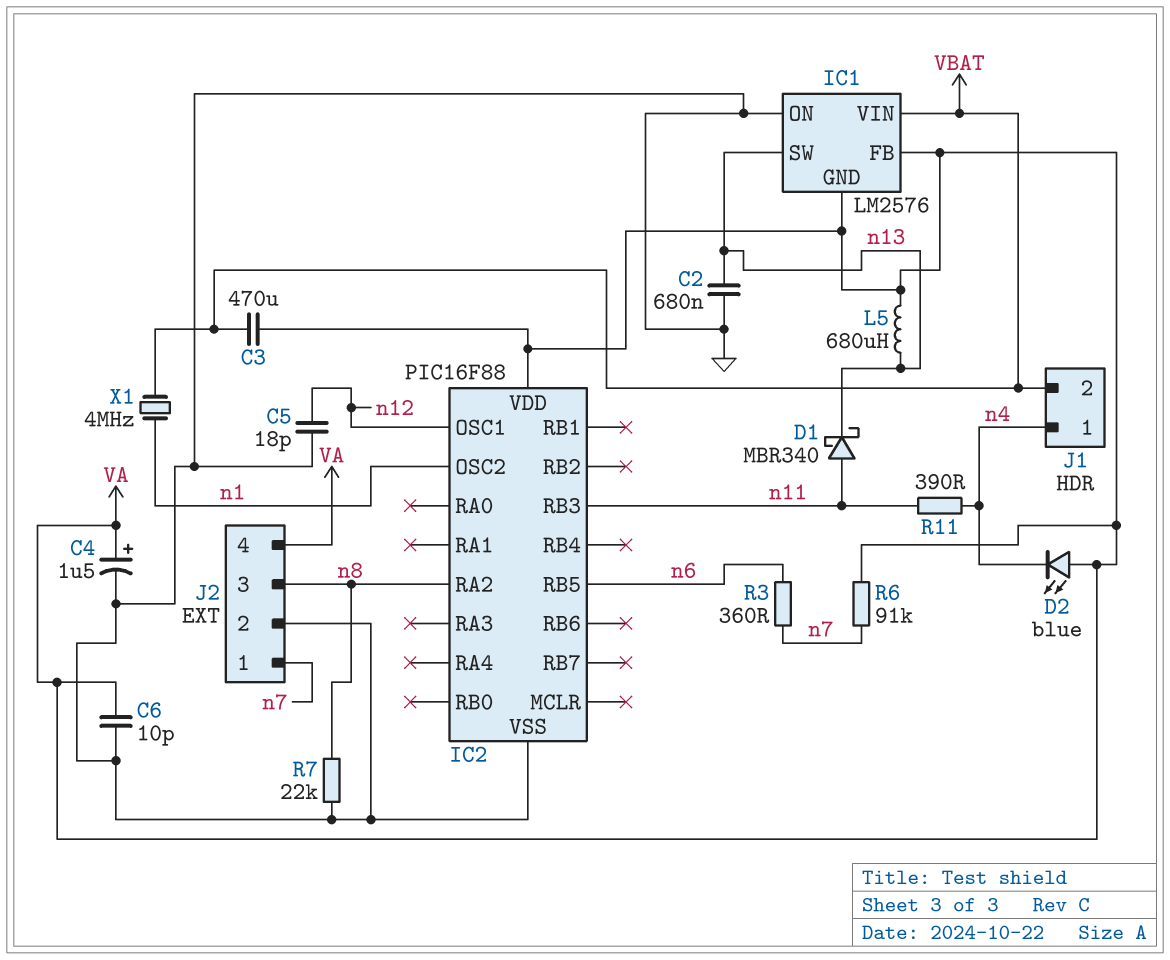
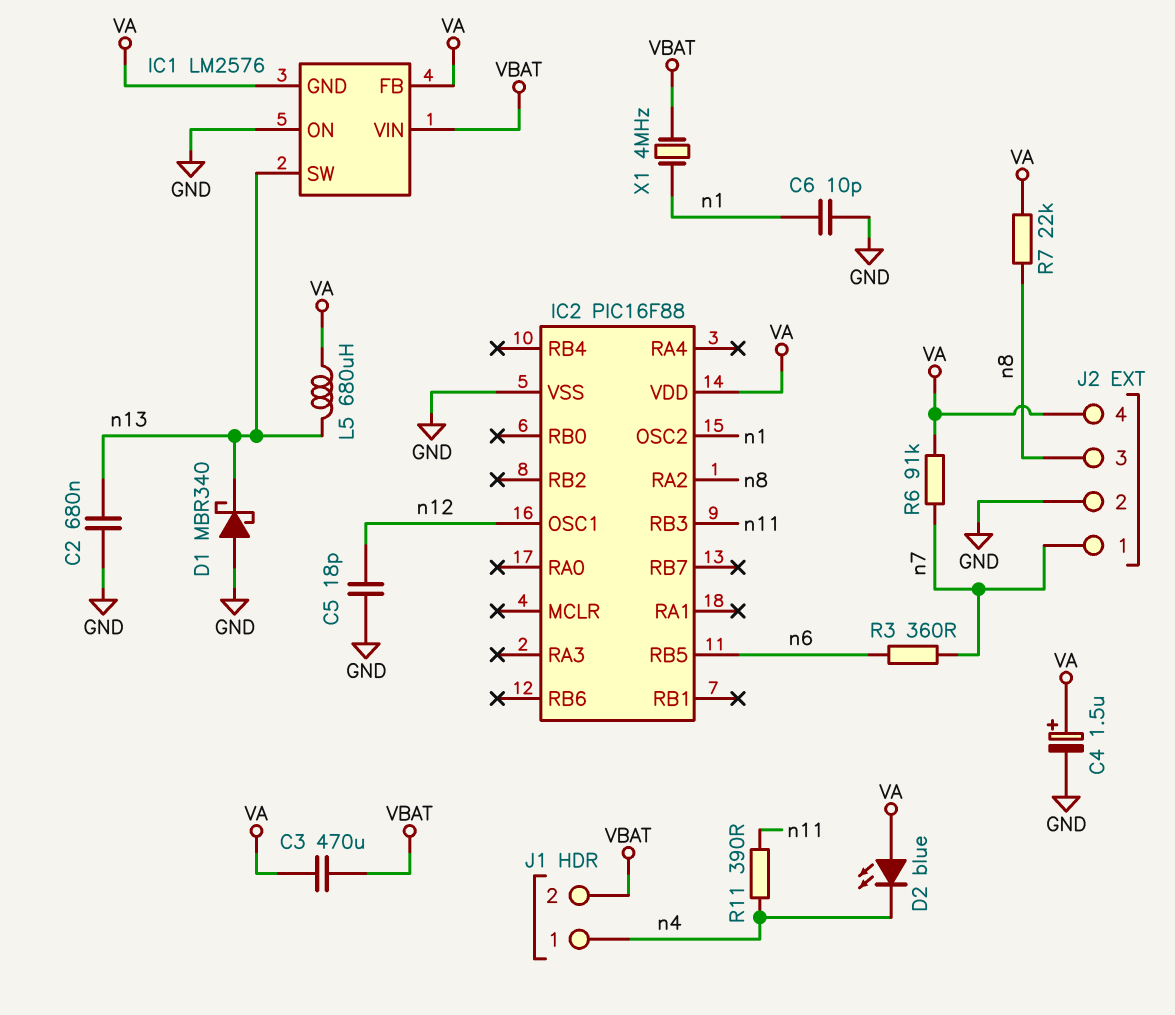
C6: 10pF (GND, VA) -> 10pF (GND, n1)
D1: schottky MBR340 (A n11, K n13) -> schottky MBR340 (A GND, K n13)
R7: 22k (GND, n8) -> 22k (VA, n8)

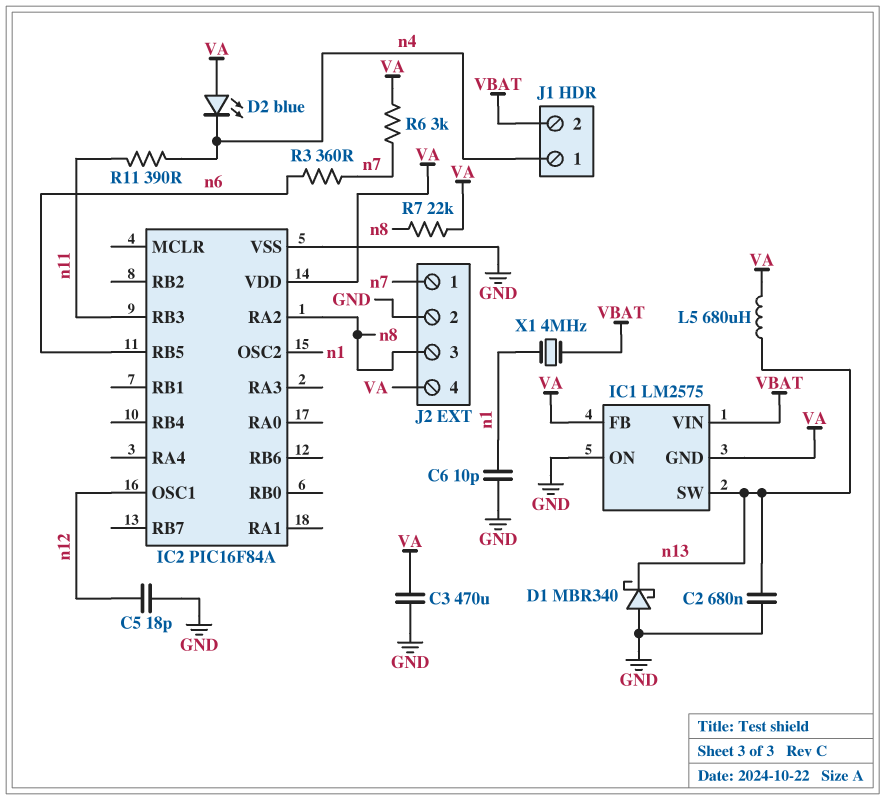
C3: 470uF (VA, VBAT) -> 470uF (GND, VA)
C4: 1.5uF (plus VA, minus GND) -> none
IC1: LM2576 -> LM2575
IC2: PIC16F88 -> PIC16F84A
R6: 91k (VA, n7) -> 3k (VA, n7)

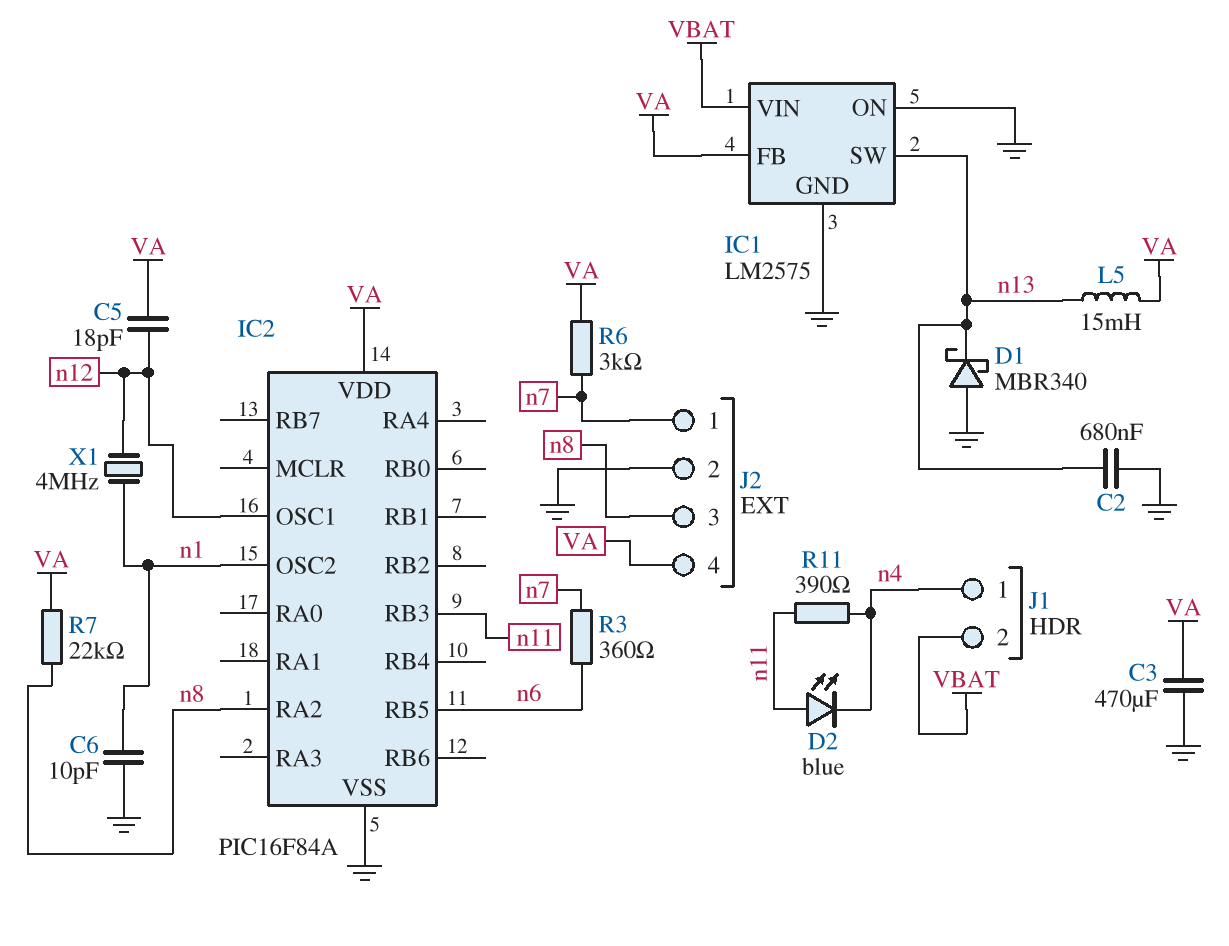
C5: 18pF (GND, n12) -> 18pF (VA, n12)
D2: LED blue (A VA, K n4) -> LED blue (A n11, K n4)
IC1 pin GND: VA -> GND
L5: 680uH (VA, n13) -> 15mH (VA, n13)
X1: 4MHz (VBAT, n1) -> 4MHz (n1, n12)

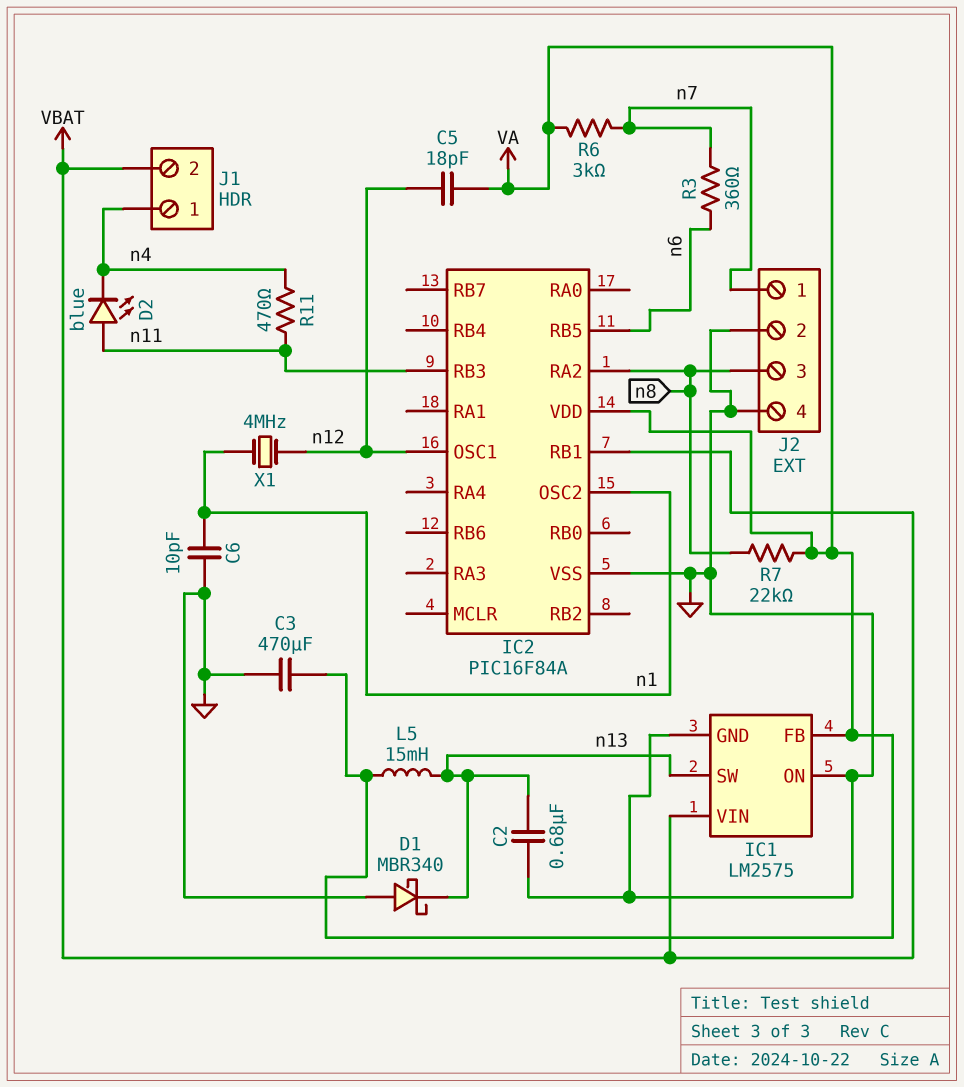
IC2 pin RB1: none -> VBAT
J2 pin 4: VA -> GND
R11: 390 (n4, n11) -> 470 (n4, n11)

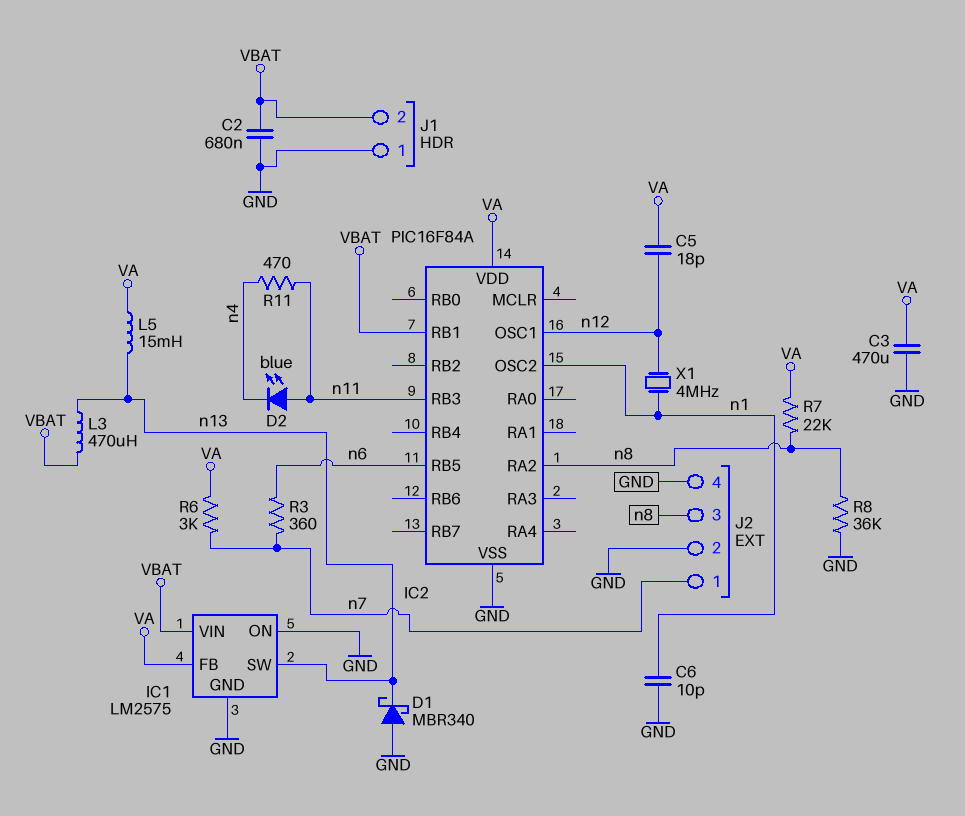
C2: 680nF (GND, n13) -> 680nF (GND, VBAT)
J1 pin 1: n4 -> GND
L3: none -> 470uH (VBAT, n13)
R8: none -> 36k (GND, n8)

